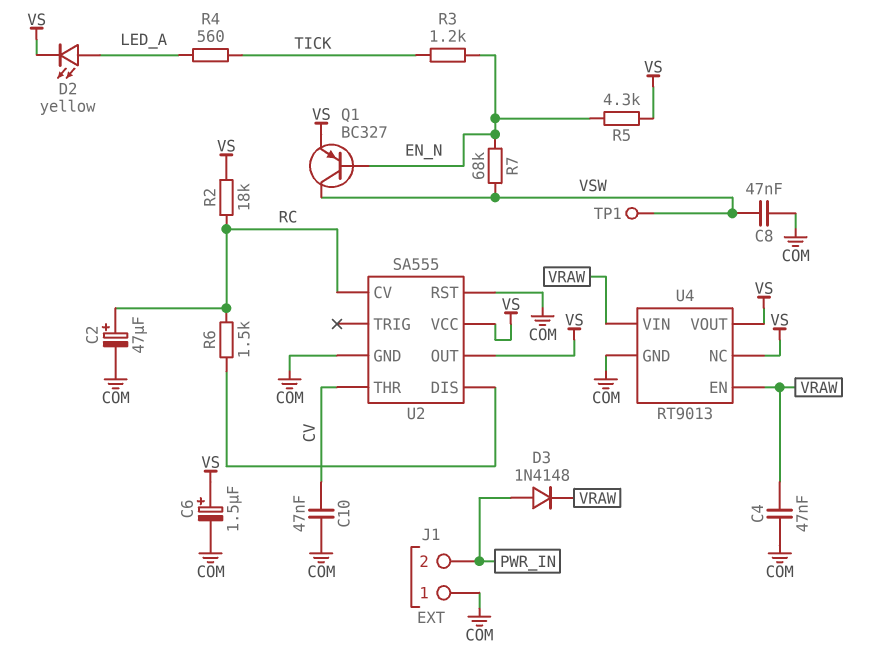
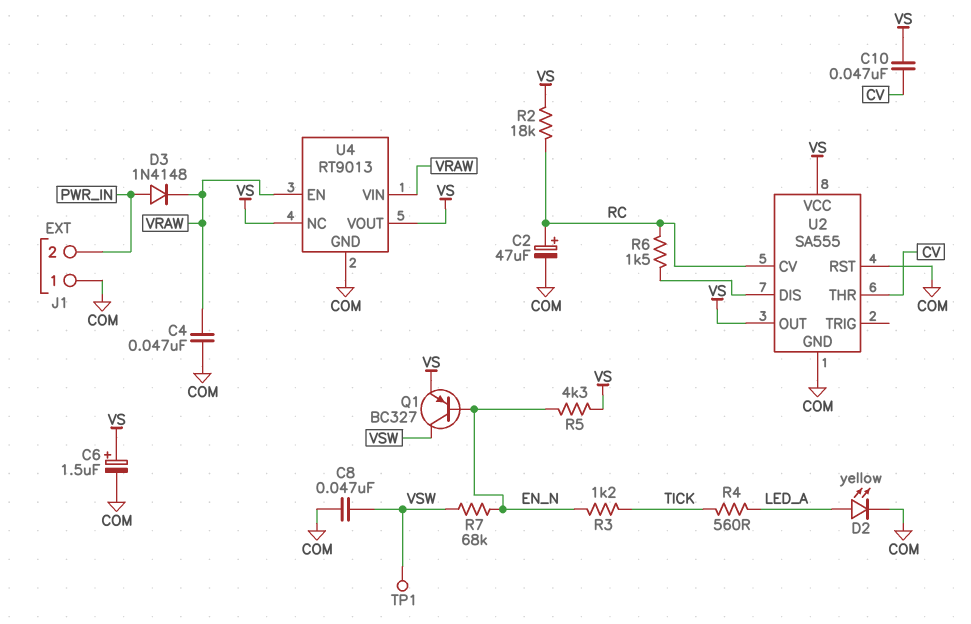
C10: 47nF (COM, CV) -> 47nF (CV, VS)
D2: LED yellow (A LED_A, K VS) -> LED yellow (A LED_A, K COM)

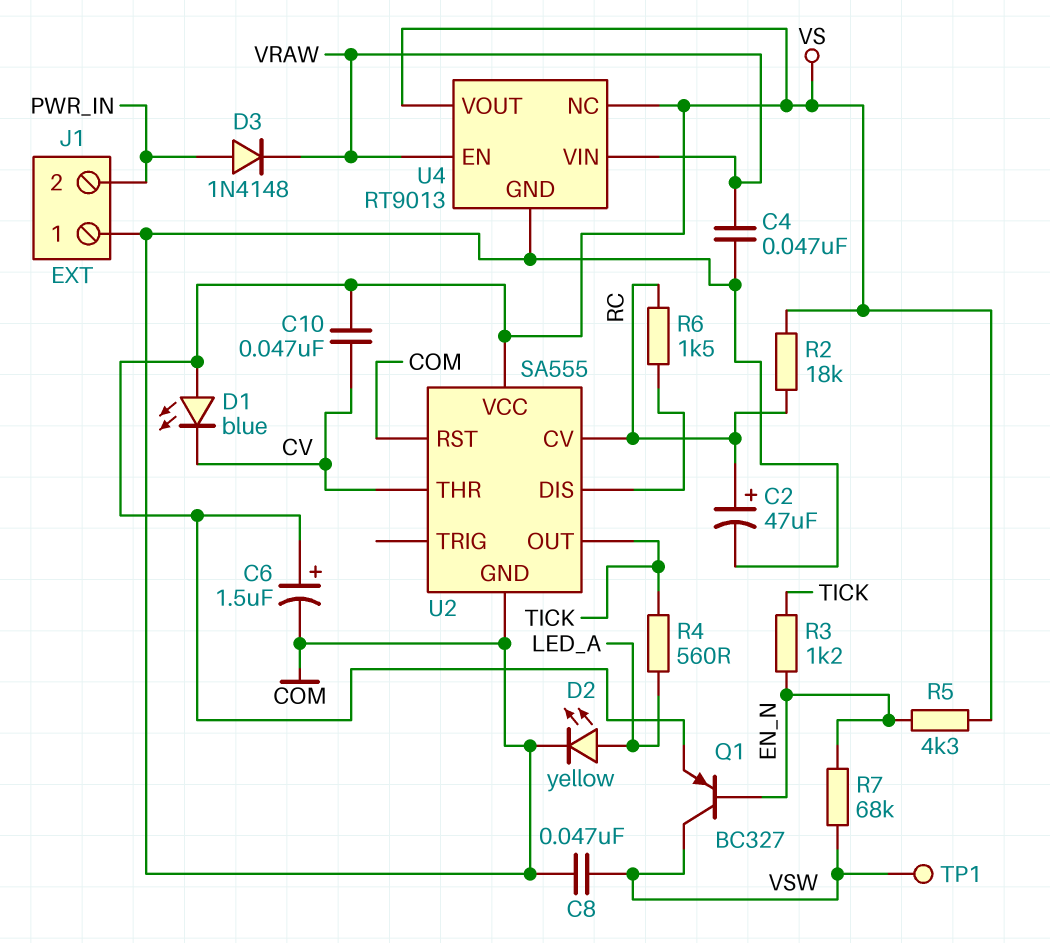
D1: none -> LED blue (A VS, K CV)
U2 pin OUT: VS -> TICK

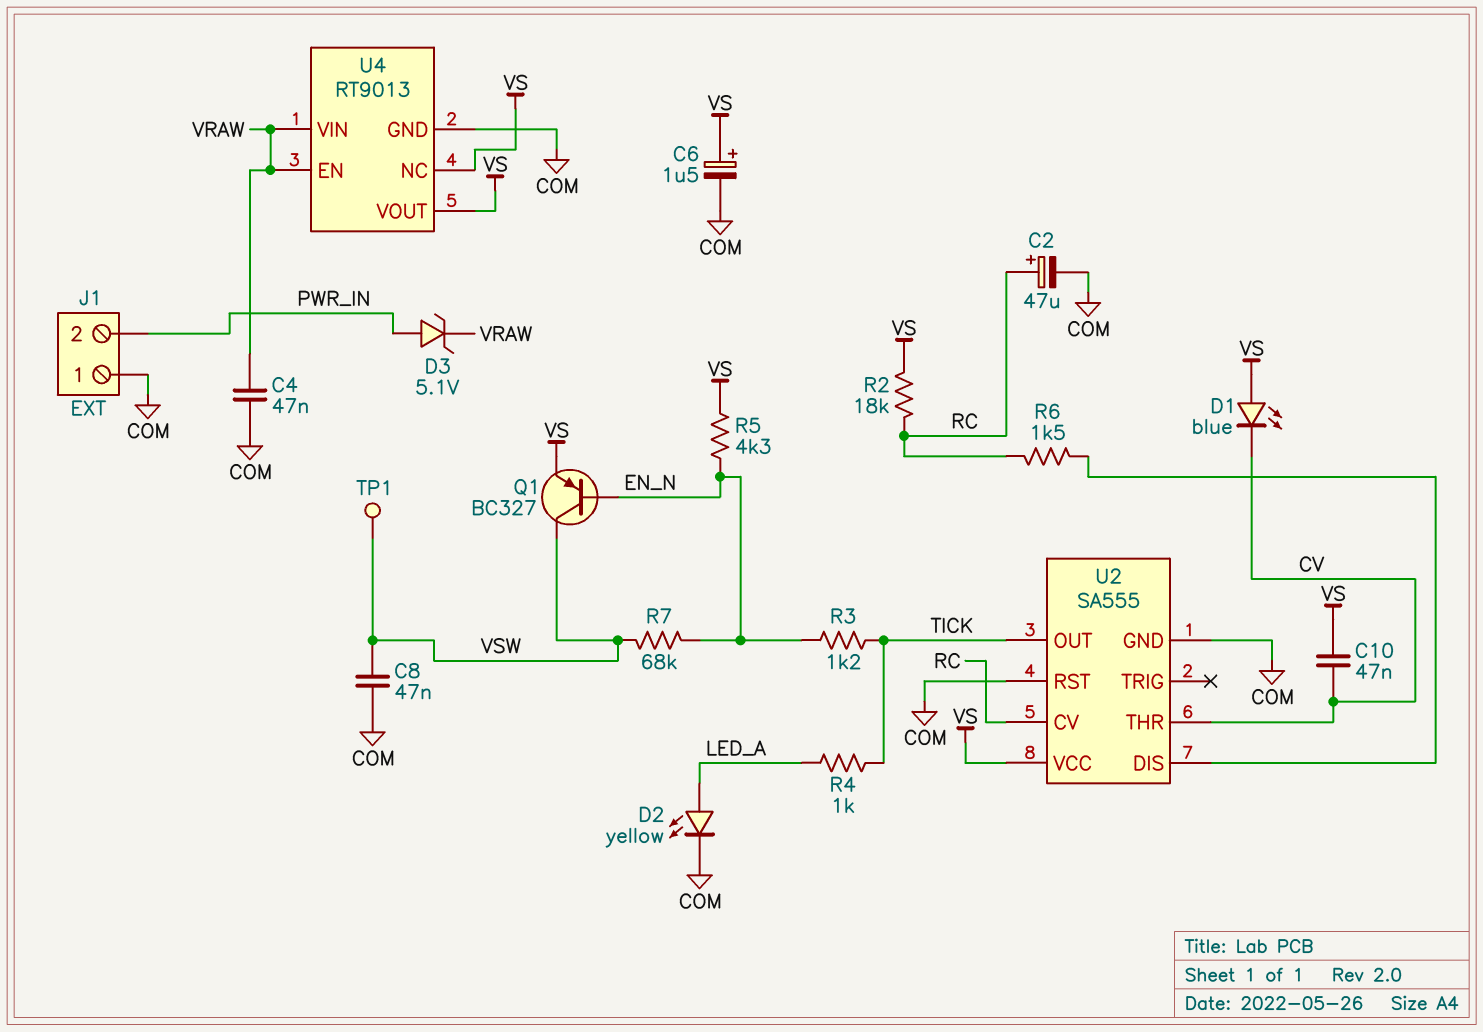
D3: diode 1N4148 (A PWR_IN, K VRAW) -> zener 5.1V (A PWR_IN, K VRAW)
R4: 560 (LED_A, TICK) -> 1k (LED_A, TICK)

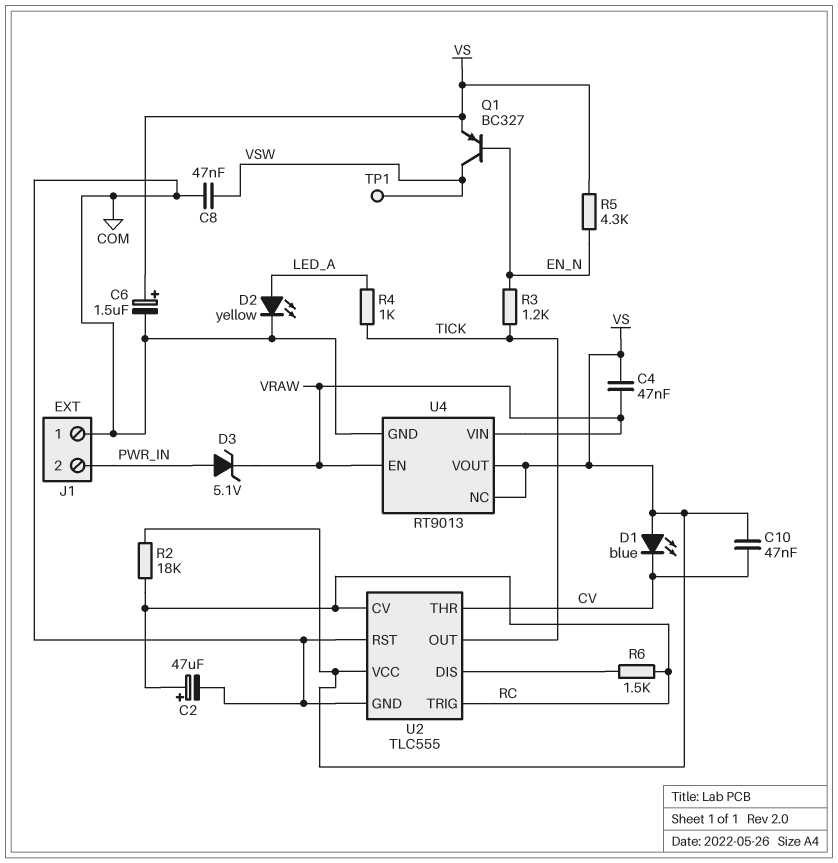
C4: 47nF (COM, VRAW) -> 47nF (VRAW, VS)
R7: 68k (EN_N, VSW) -> none
U2: SA555 -> TLC555
U2 pin TRIG: none -> RC

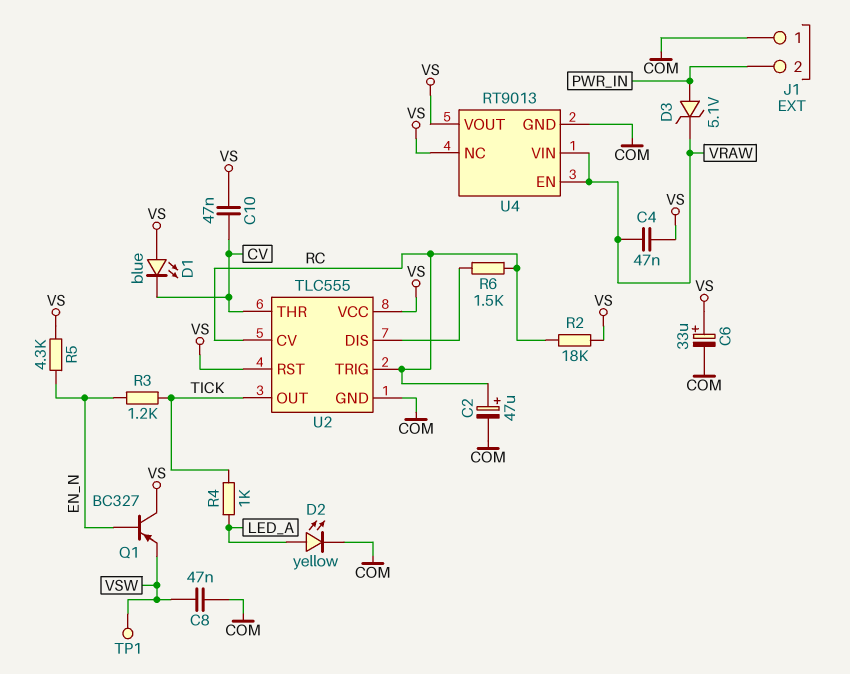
C6: 1.5uF (plus VS, minus COM) -> 33uF (plus VS, minus COM)
Q1: PNP BC327 (B EN_N, C VSW, E VS) -> PNP BC327 (B EN_N, C VS, E VSW)
U2 pin RST: COM -> VS

